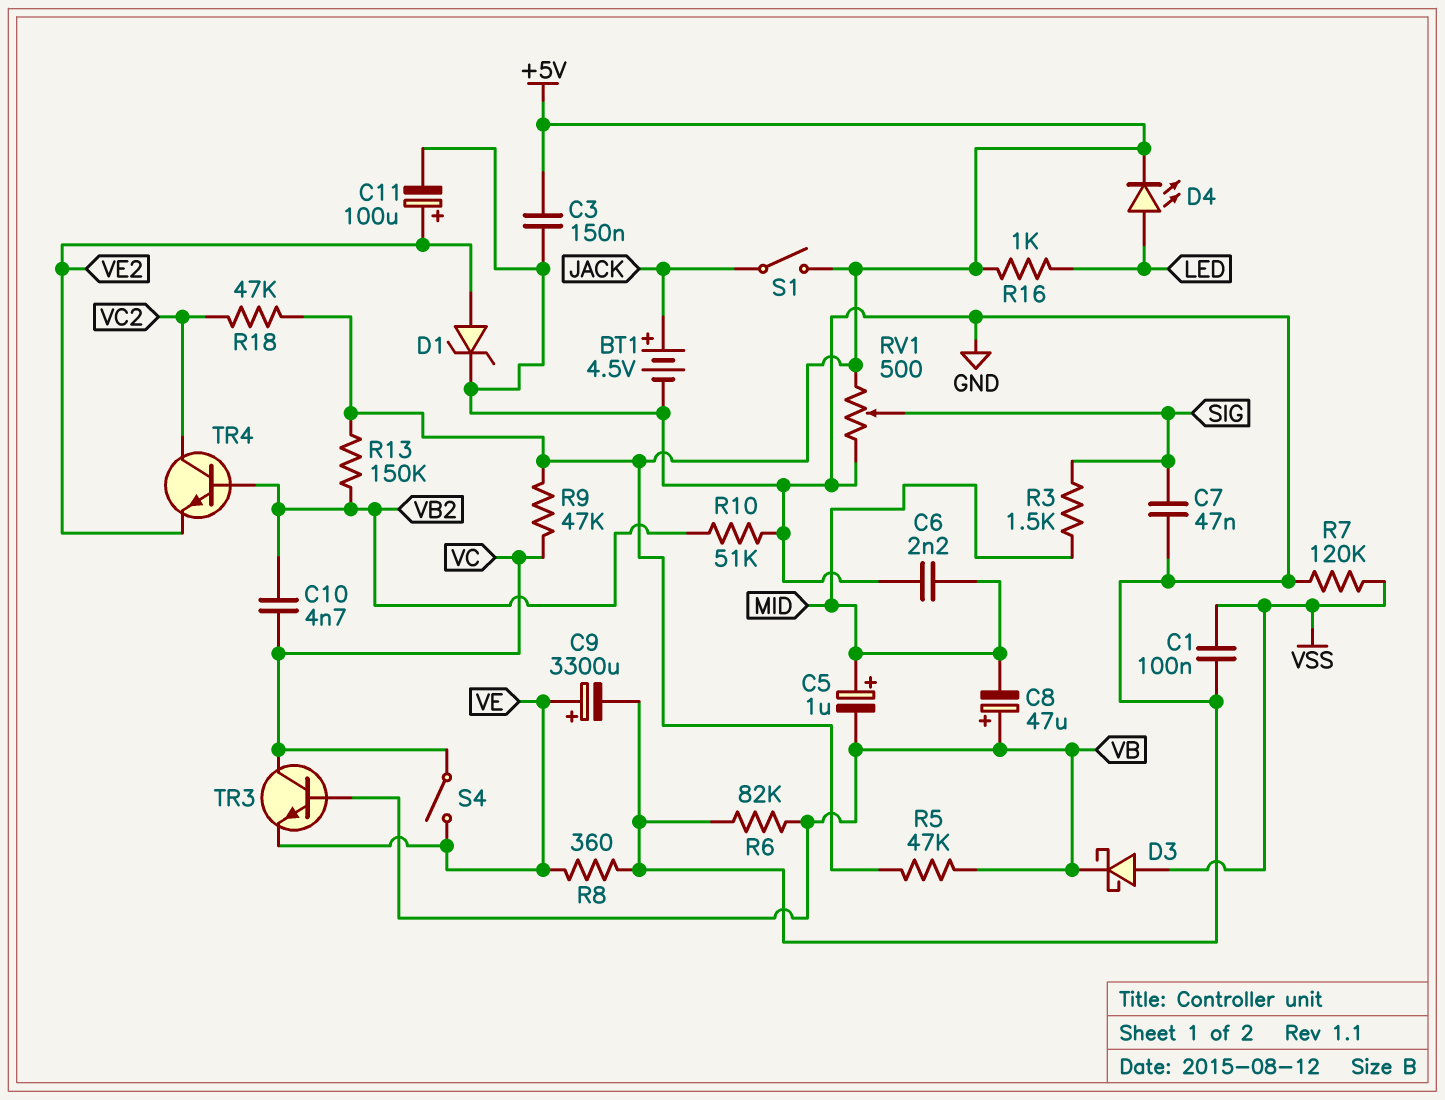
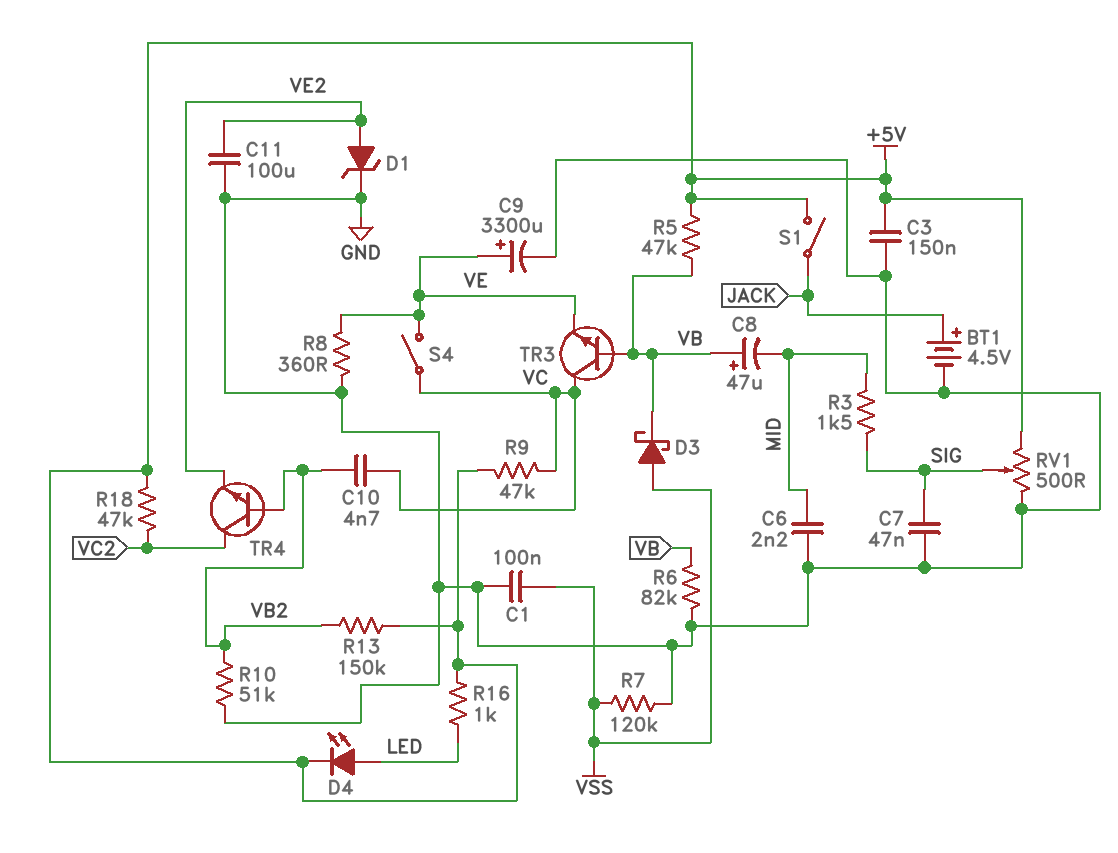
C5: 1uF (plus MID, minus VB) -> none
C11: 100uF (plus VE2, minus GND) -> 100uF (GND, VE2)

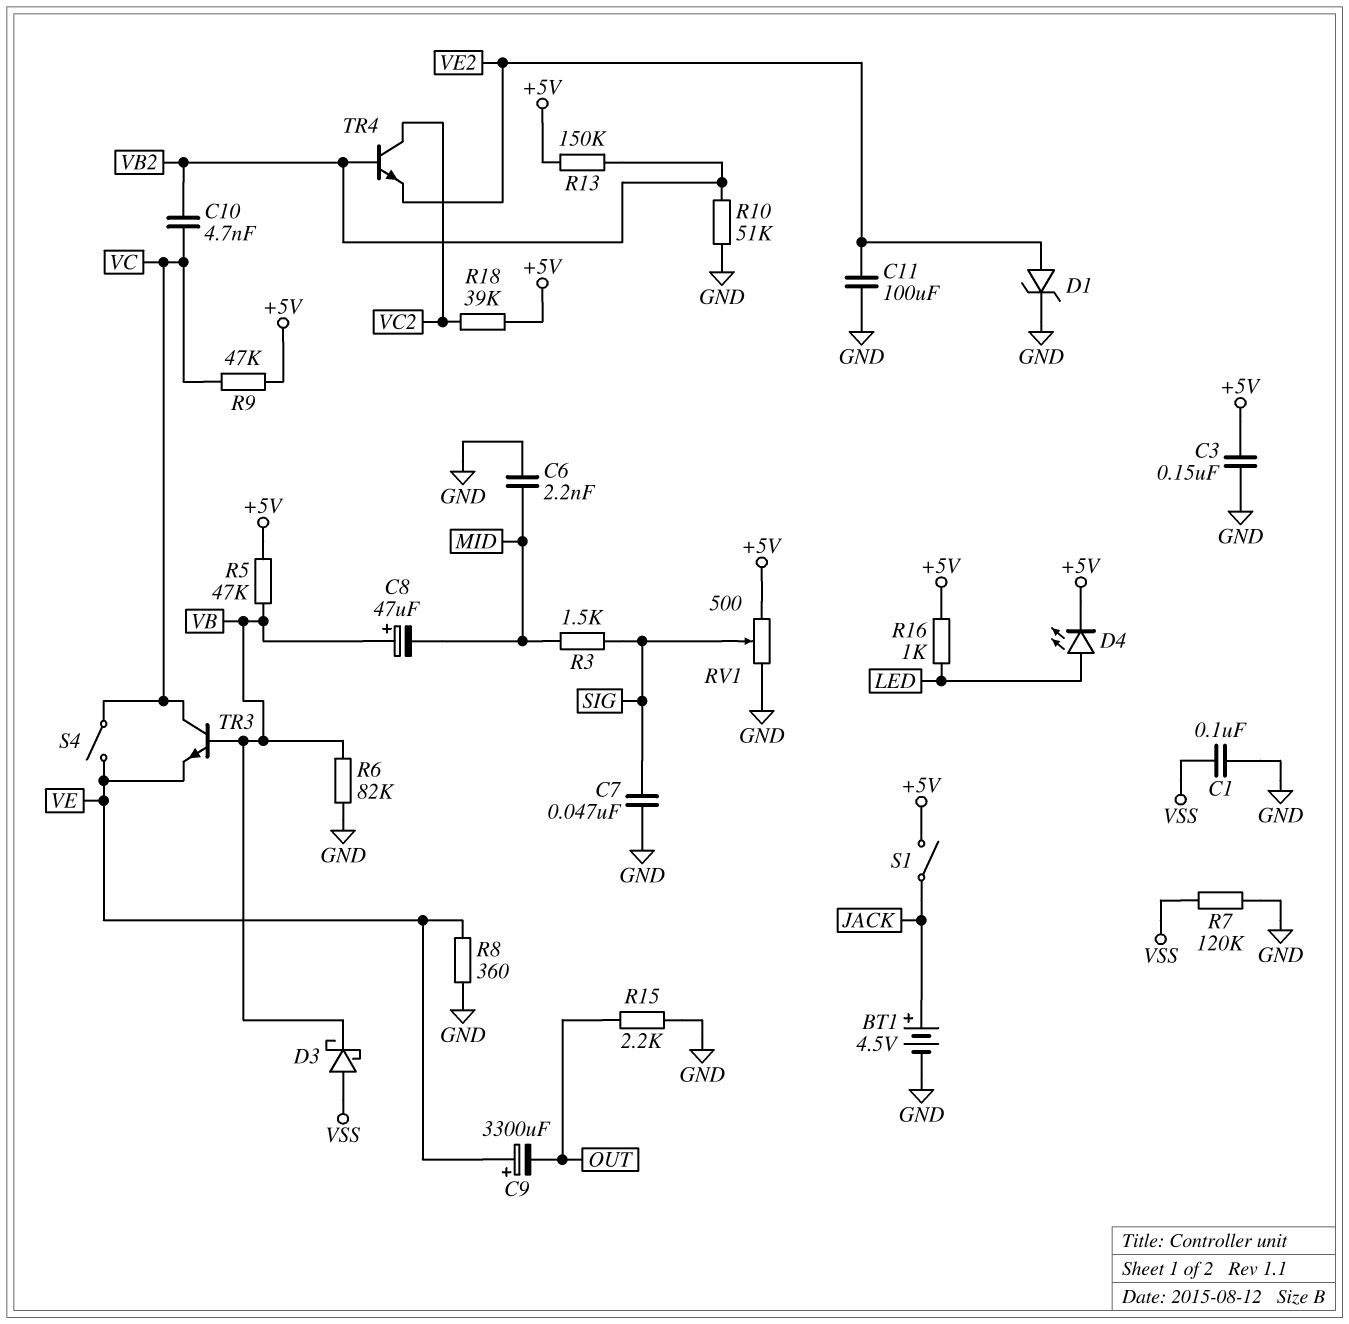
C9: 3300uF (plus VE, minus GND) -> 3300uF (plus VE, minus OUT)
R15: none -> 2.2k (GND, OUT)
R18: 47k (+5V, VC2) -> 39k (+5V, VC2)

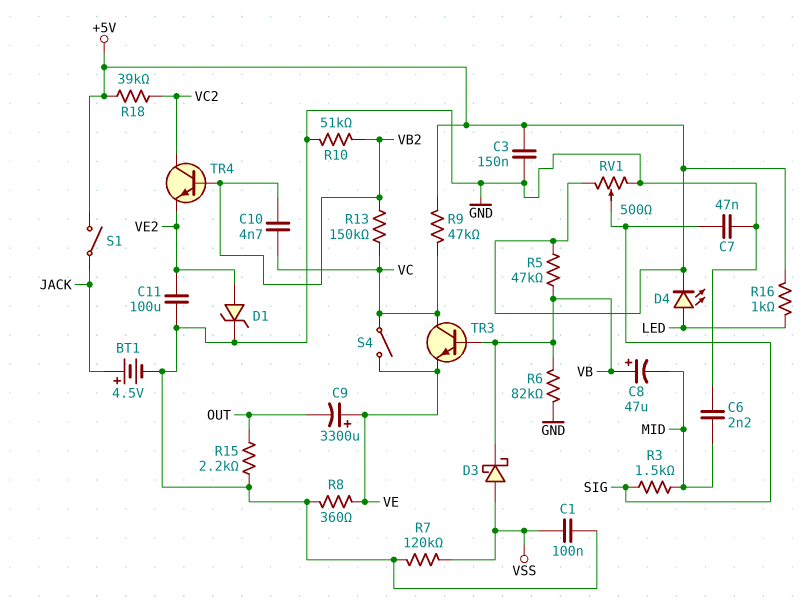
R13: 150k (+5V, VB2) -> 150k (VB2, VC)

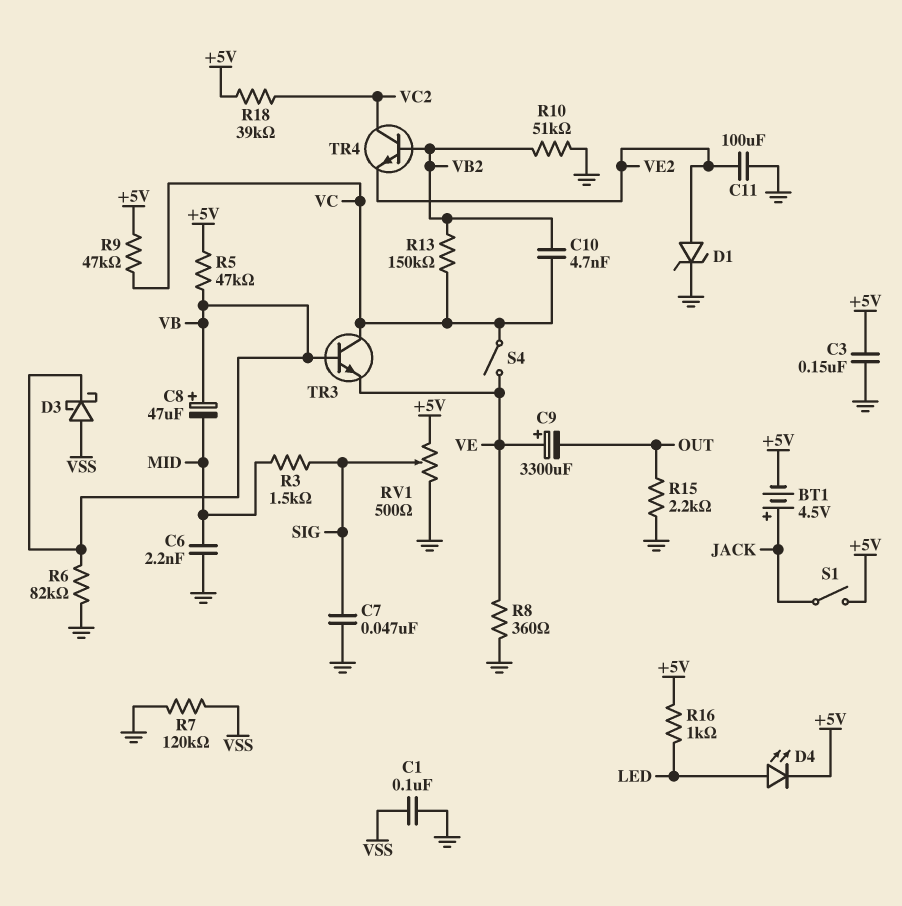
BT1: 4.5V (plus JACK, minus GND) -> 4.5V (plus JACK, minus +5V)

